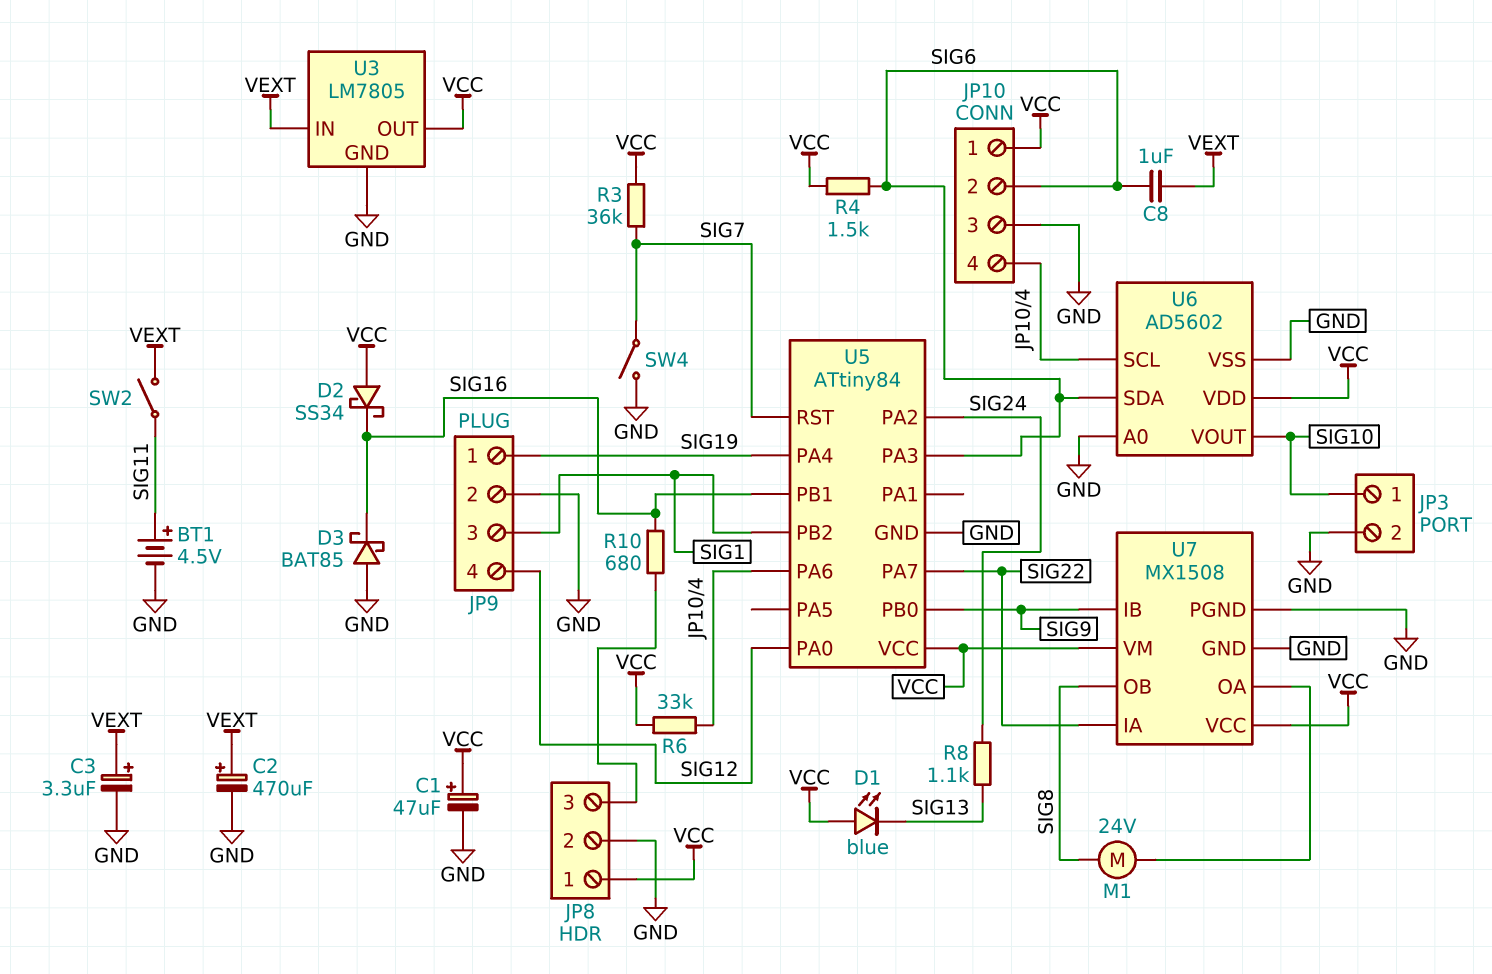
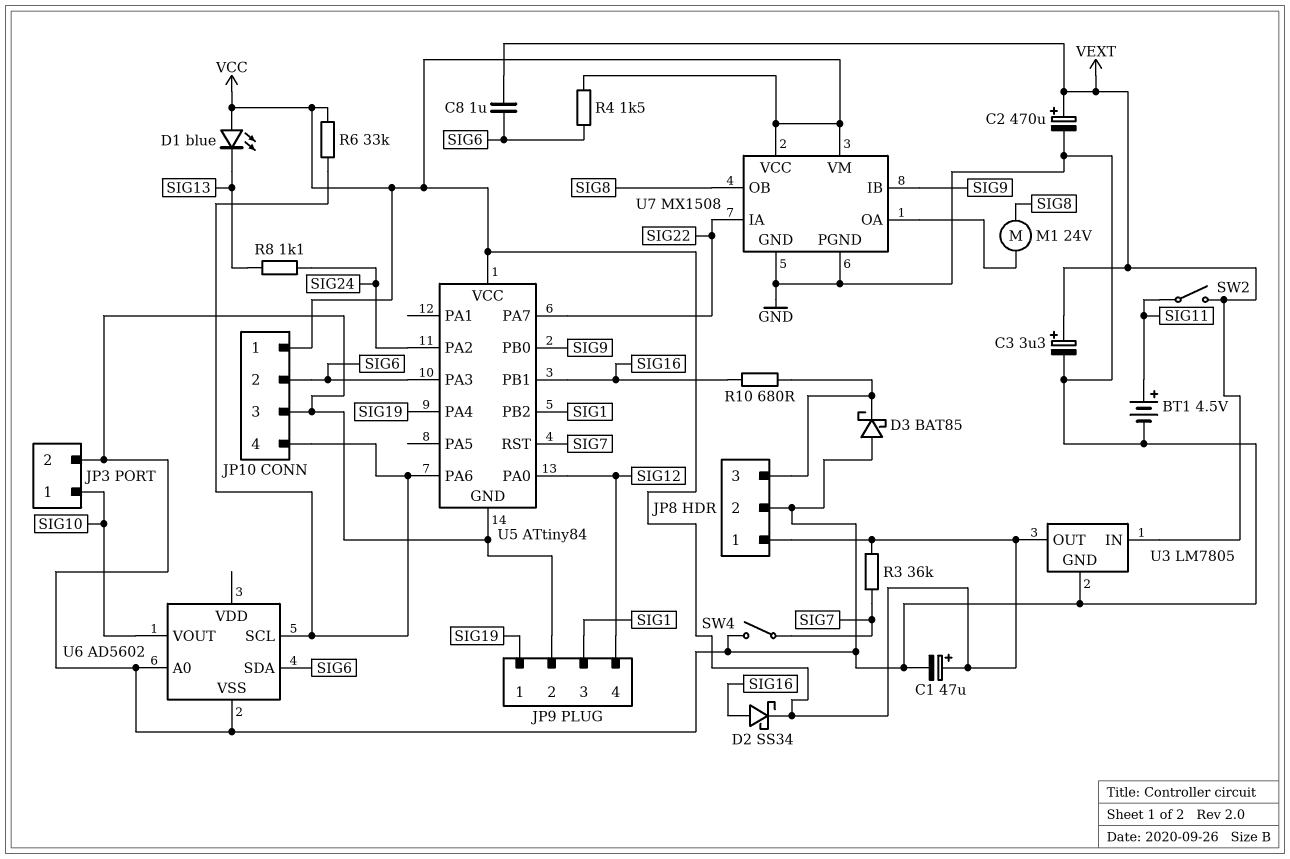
D2: schottky SS34 (A VCC, K SIG16) -> schottky SS34 (A SIG16, K VCC)
D3: schottky BAT85 (A GND, K SIG16) -> schottky BAT85 (A GND, K JP8/3)
U6 pin VDD: VCC -> none

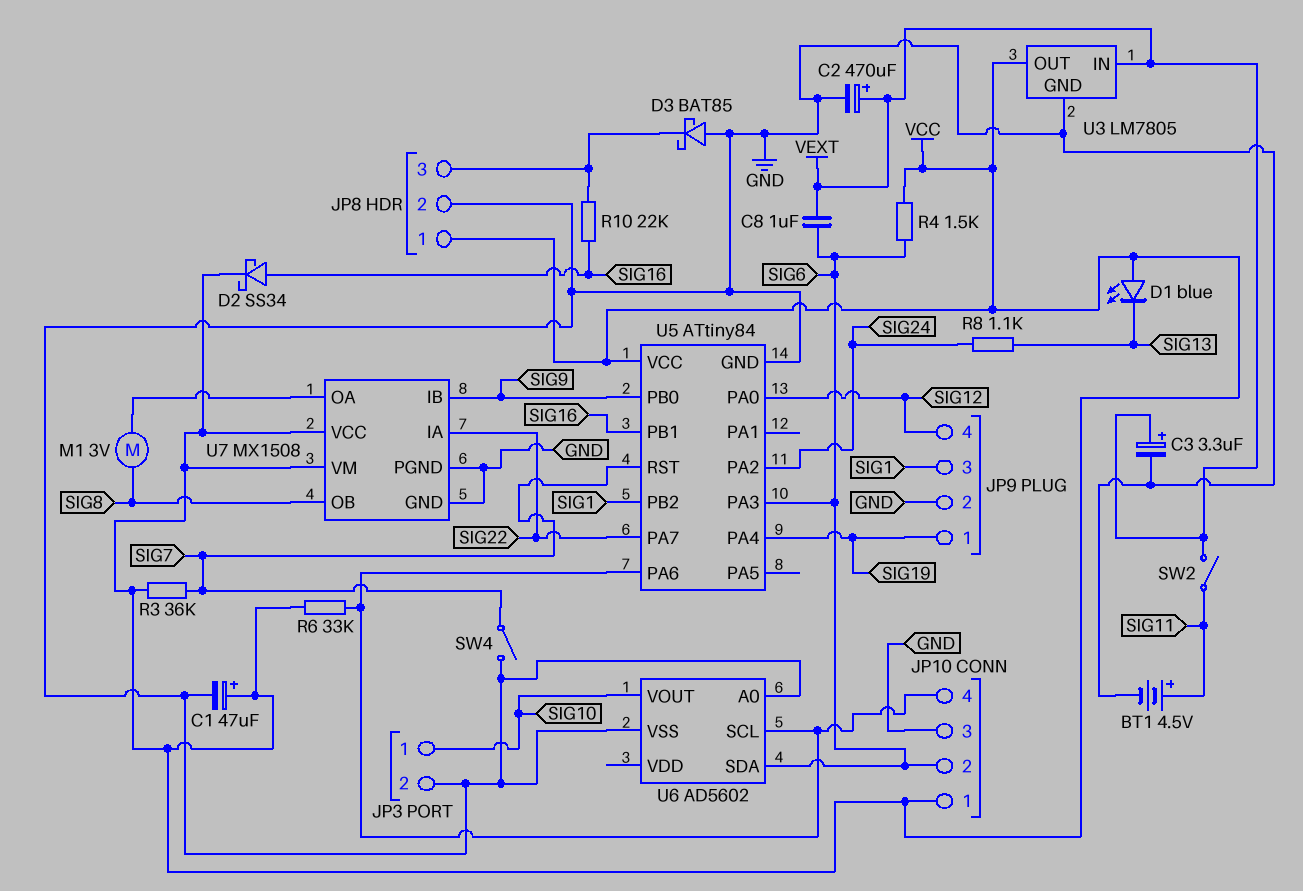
M1: motor 24V (SIG8, U7/OA) -> motor 3V (SIG8, U7/OA)
R10: 680 (JP8/3, SIG16) -> 22k (JP8/3, SIG16)

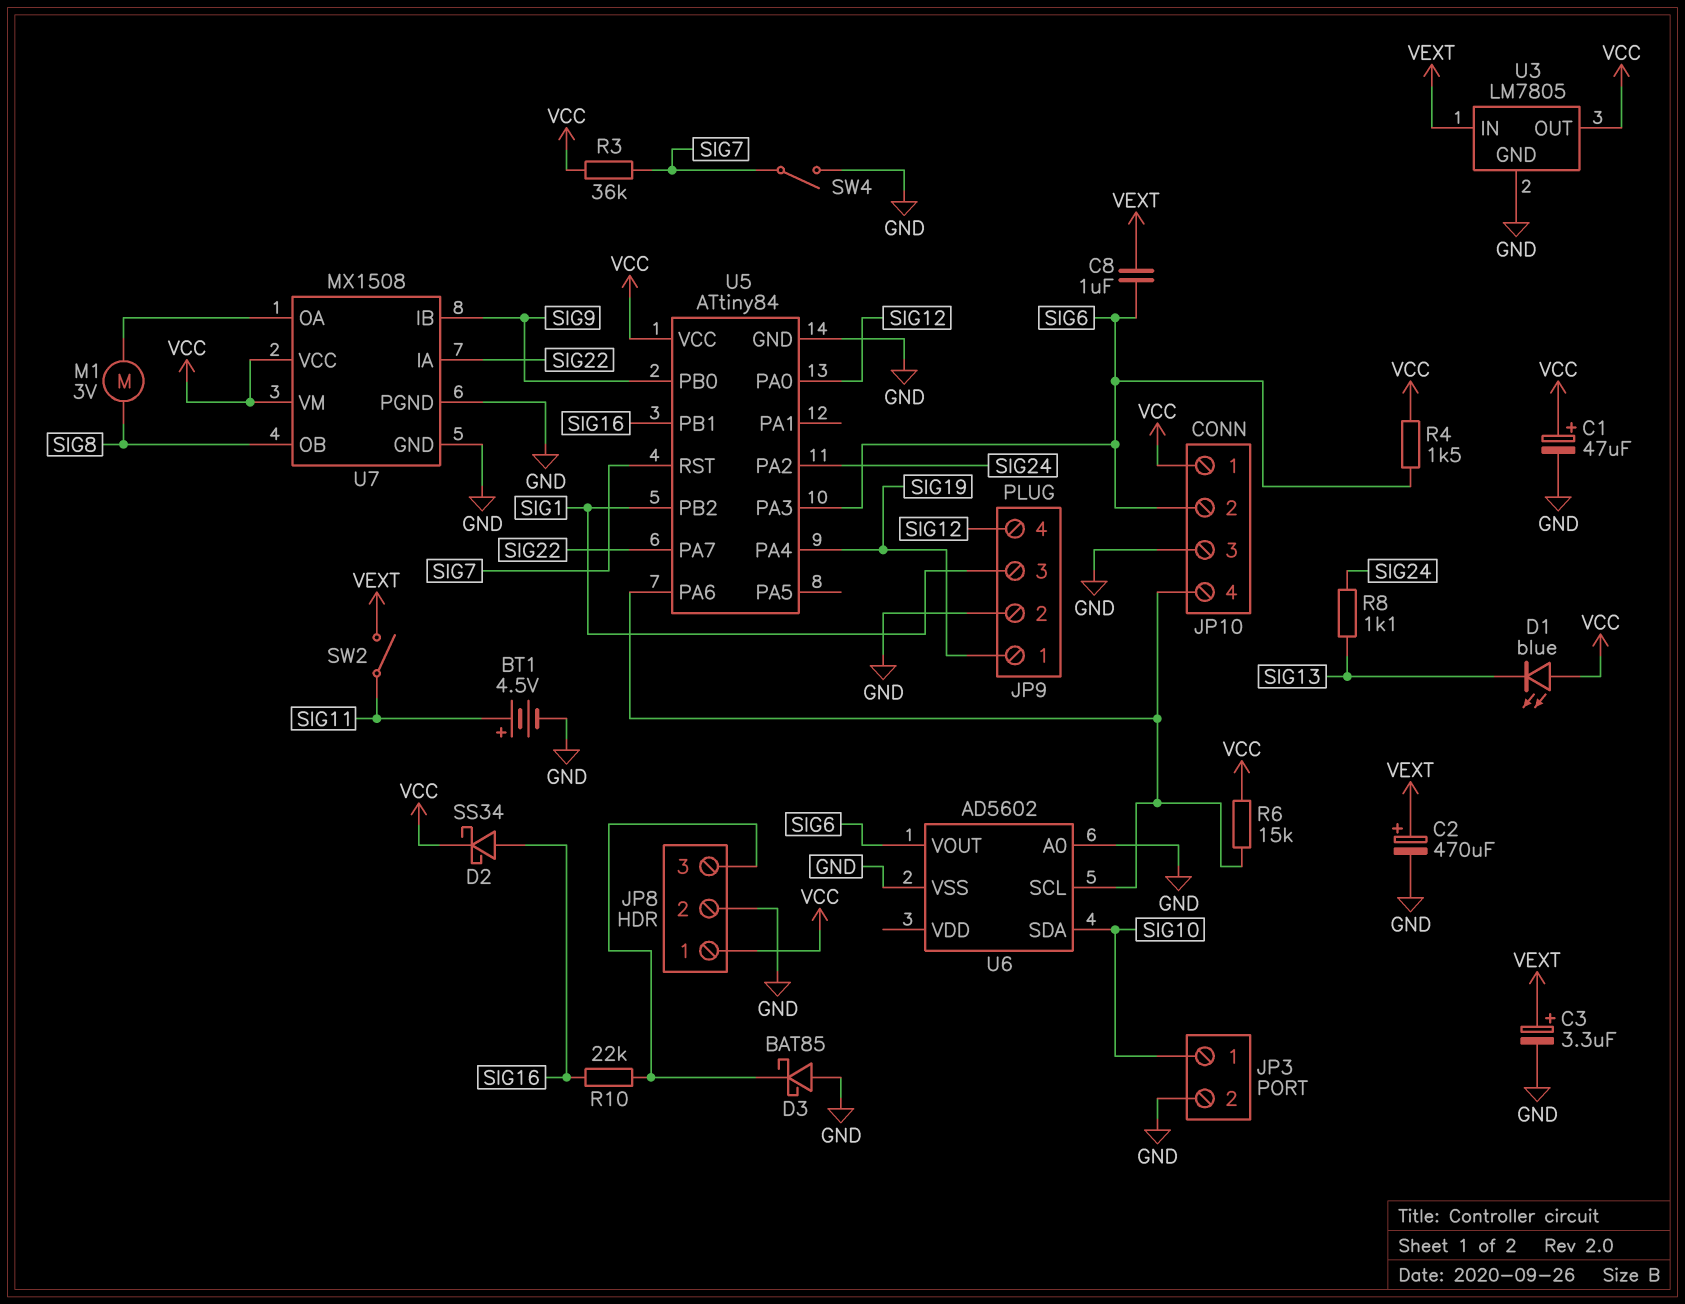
R6: 33k (JP10/4, VCC) -> 15k (JP10/4, VCC)
U6 pin SDA: SIG6 -> SIG10
U6 pin VOUT: SIG10 -> SIG6

